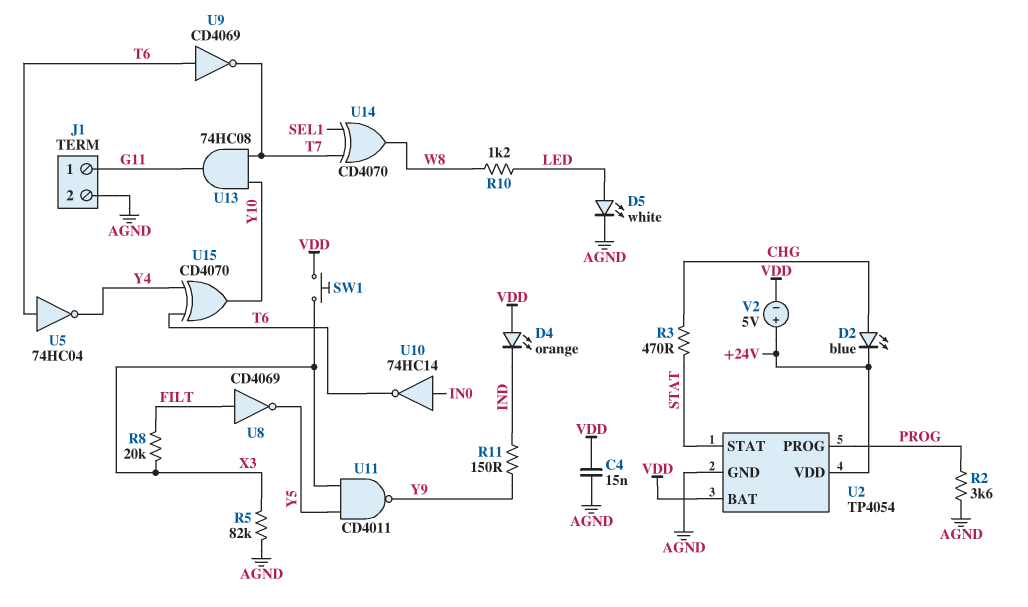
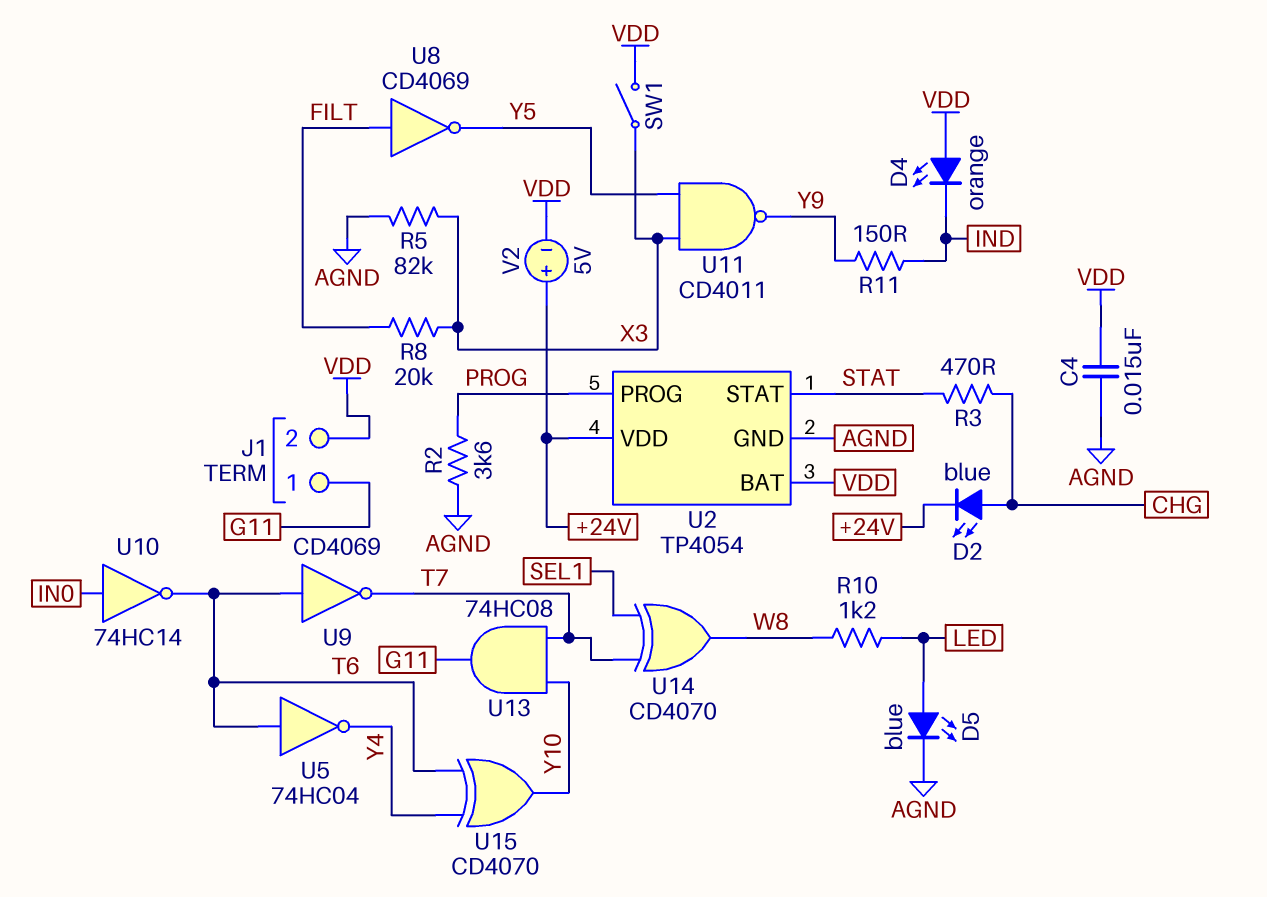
D5: LED white (A LED, K AGND) -> LED blue (A LED, K AGND)
J1 pin 2: AGND -> VDD
SW1: button (VDD, X3) -> switch (VDD, X3)

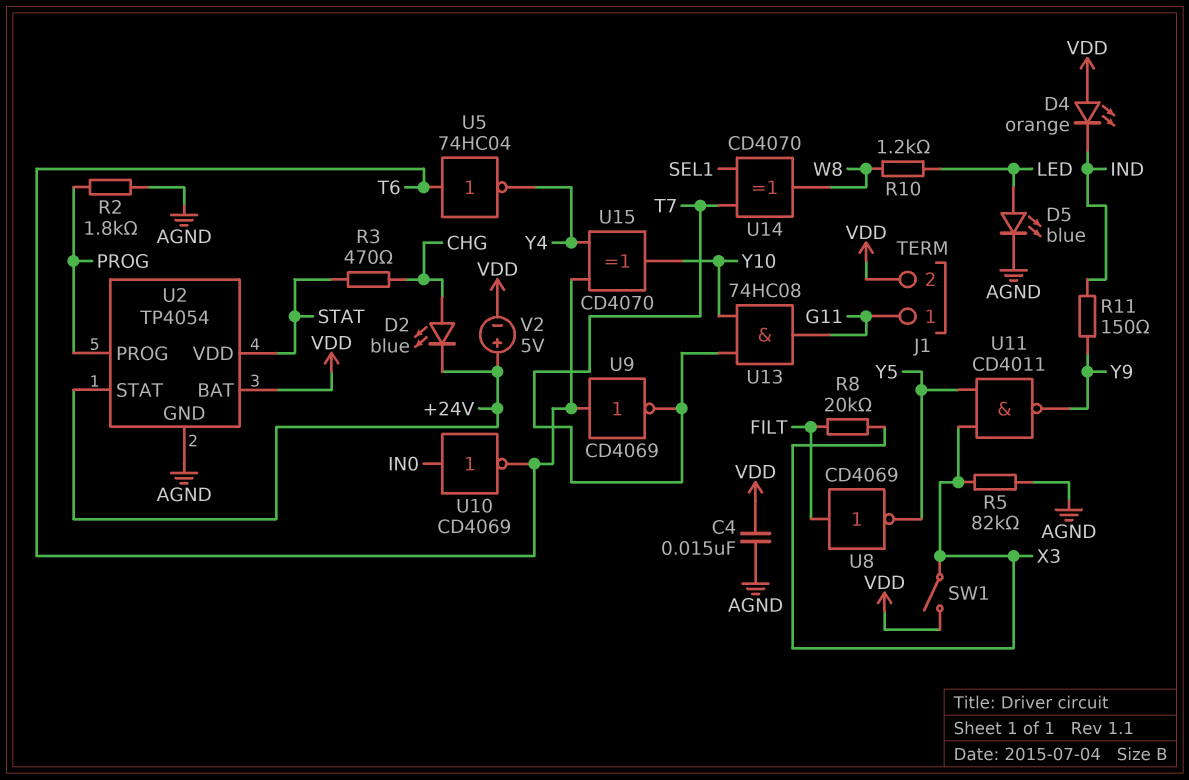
R2: 3.6k (AGND, PROG) -> 1.8k (AGND, PROG)
U2 pin STAT: STAT -> +24V
U2 pin VDD: +24V -> STAT
U10: NOT 74HC14 (in IN0, out T6) -> NOT CD4069 (in IN0, out T6)

